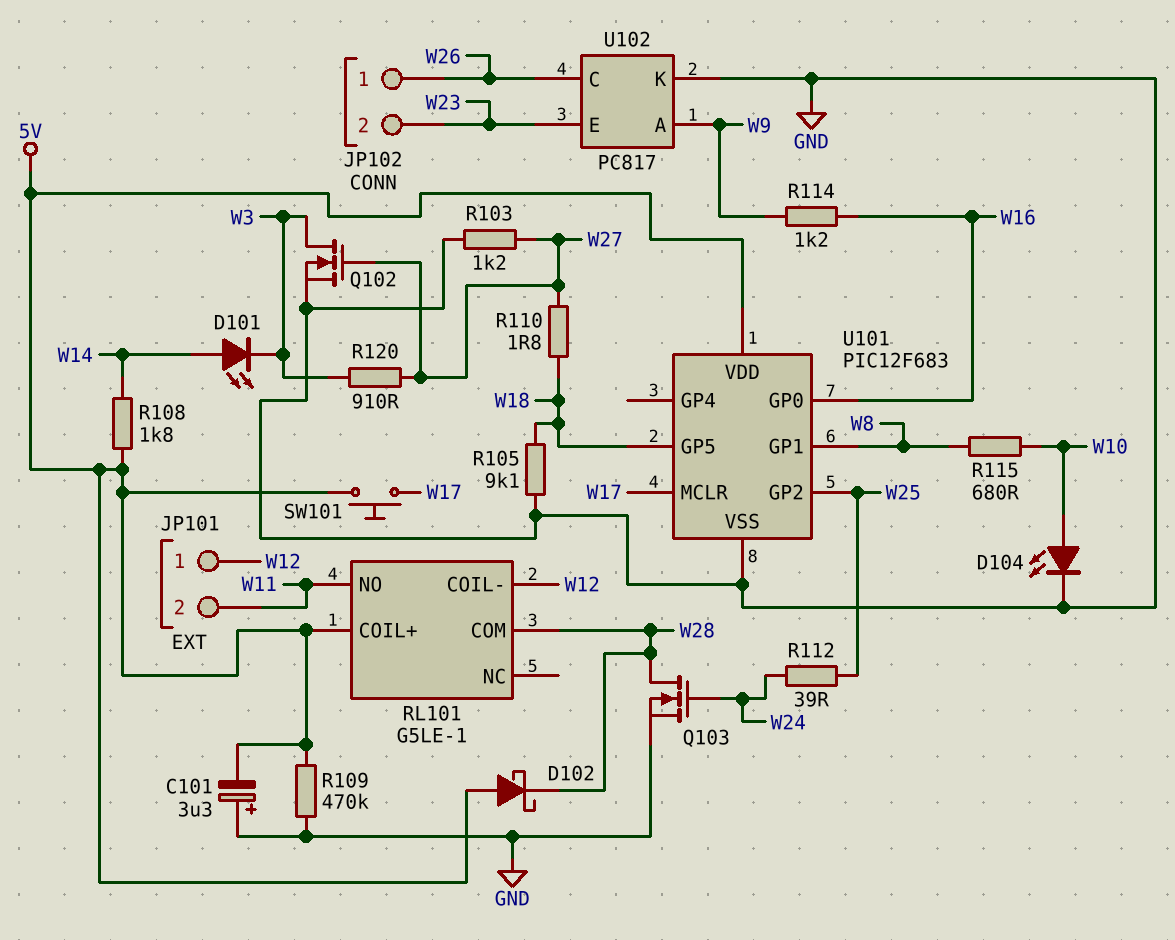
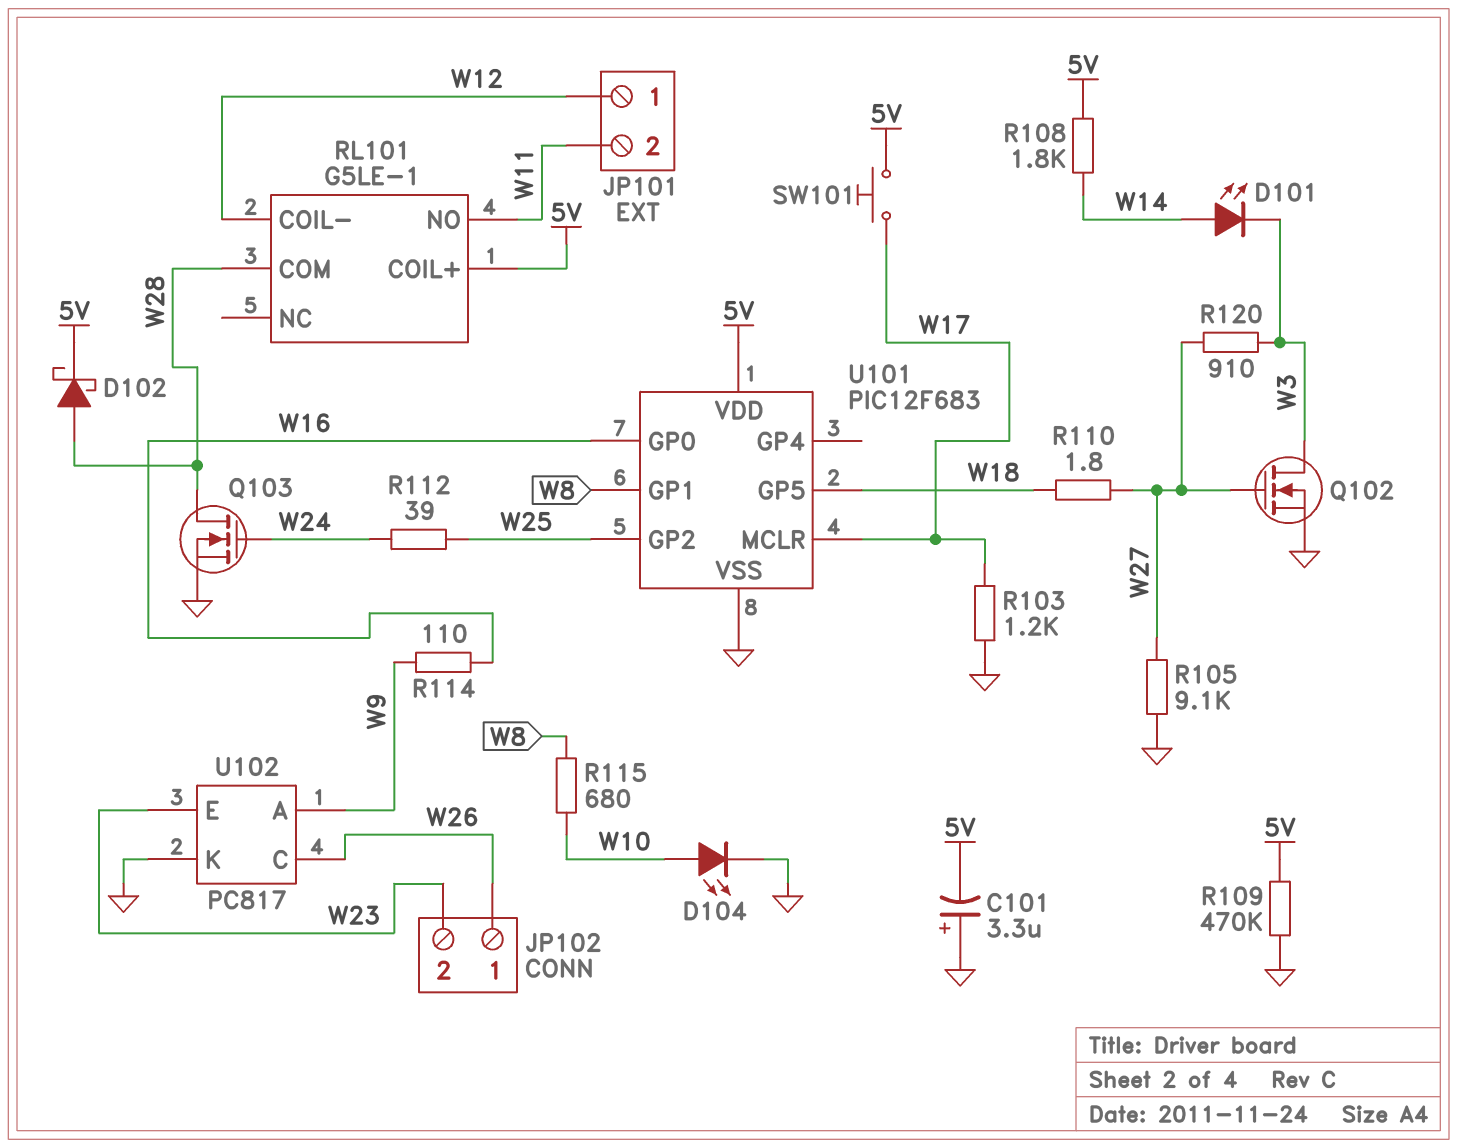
D102: schottky (A 5V, K W28) -> schottky (A W28, K 5V)
R103: 1.2k (GND, W27) -> 1.2k (GND, W17)
R105: 9.1k (GND, W18) -> 9.1k (GND, W27)
R114: 1.2k (W9, W16) -> 110 (W9, W16)

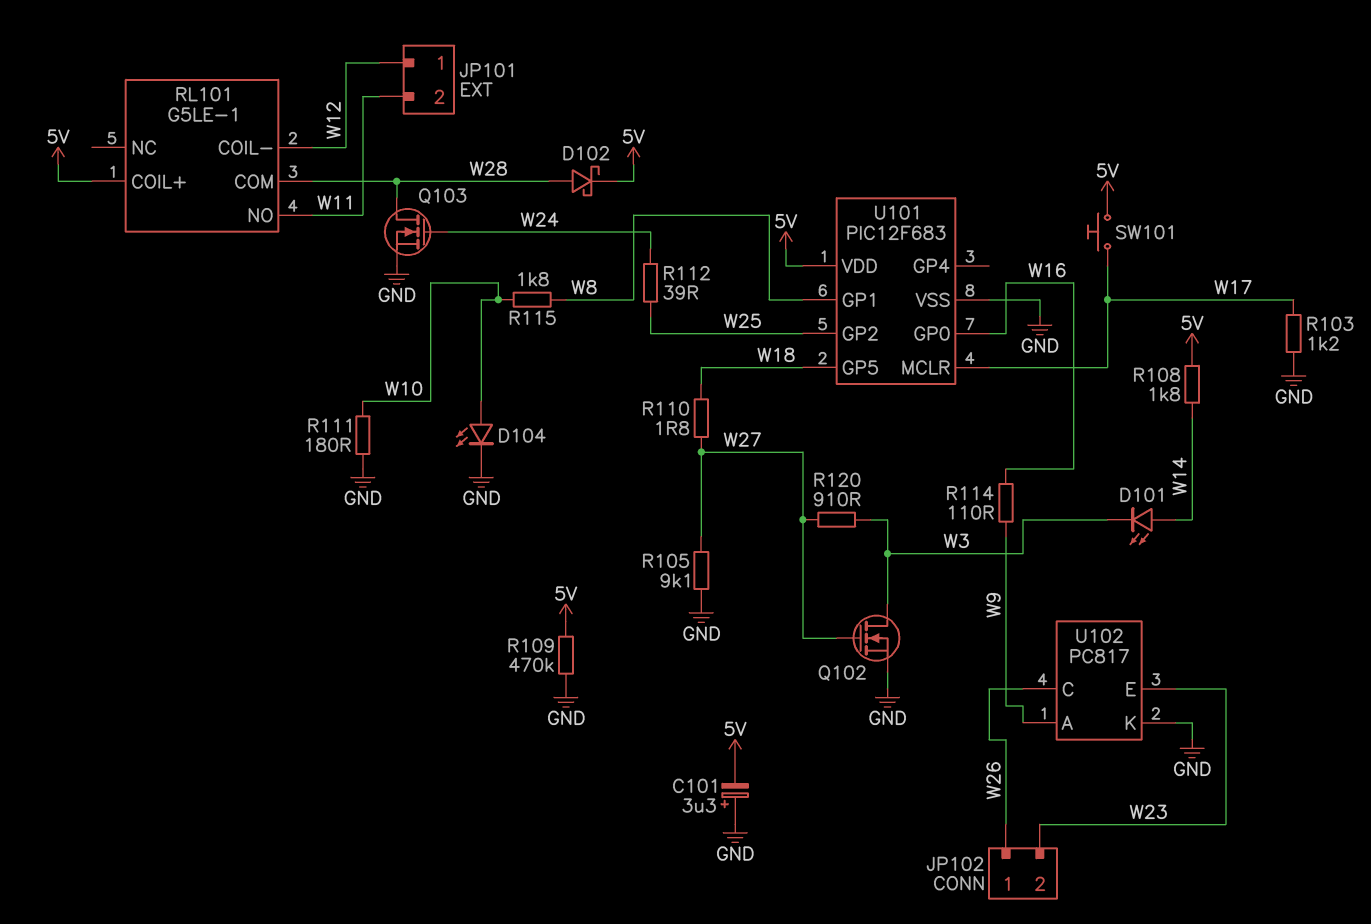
R111: none -> 180 (GND, W10)
R115: 680 (W8, W10) -> 1.8k (W8, W10)

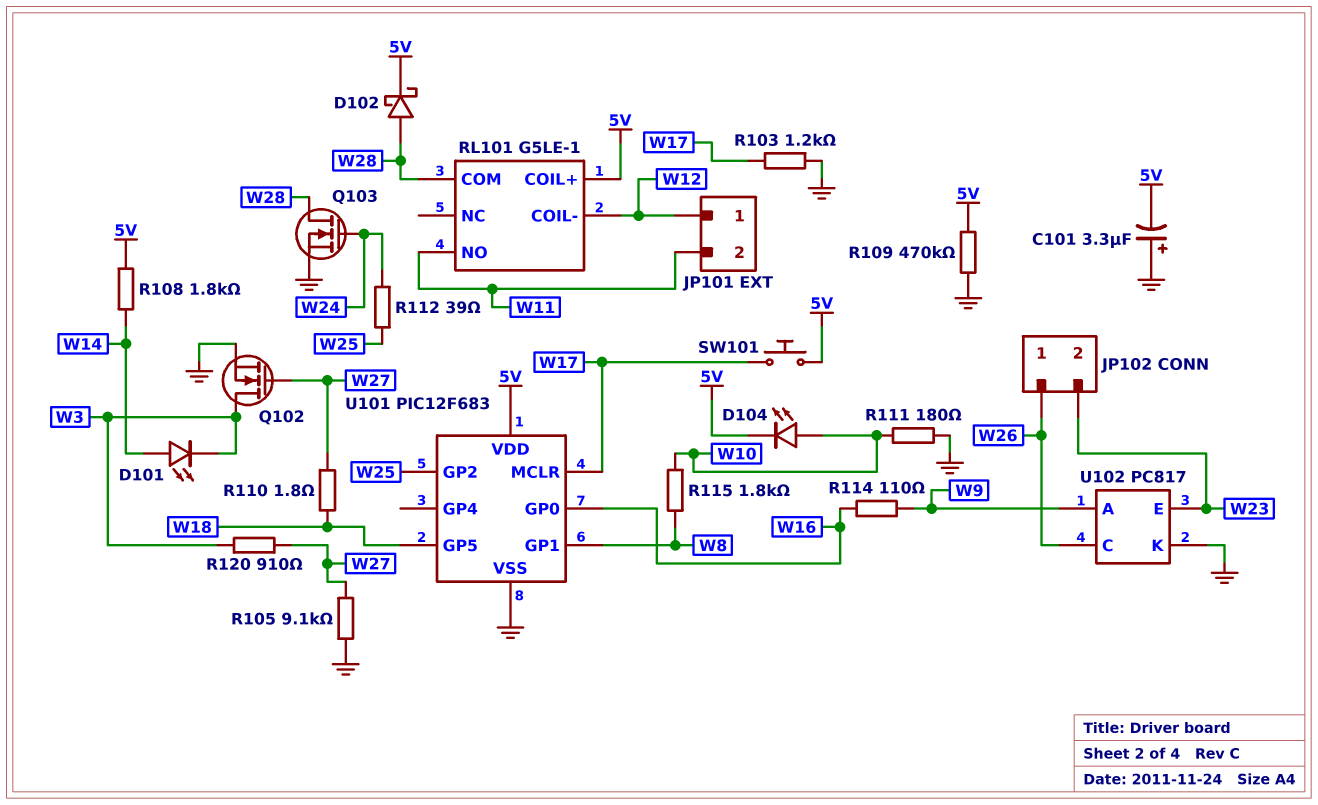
D104: LED (A W10, K GND) -> LED (A W10, K 5V)

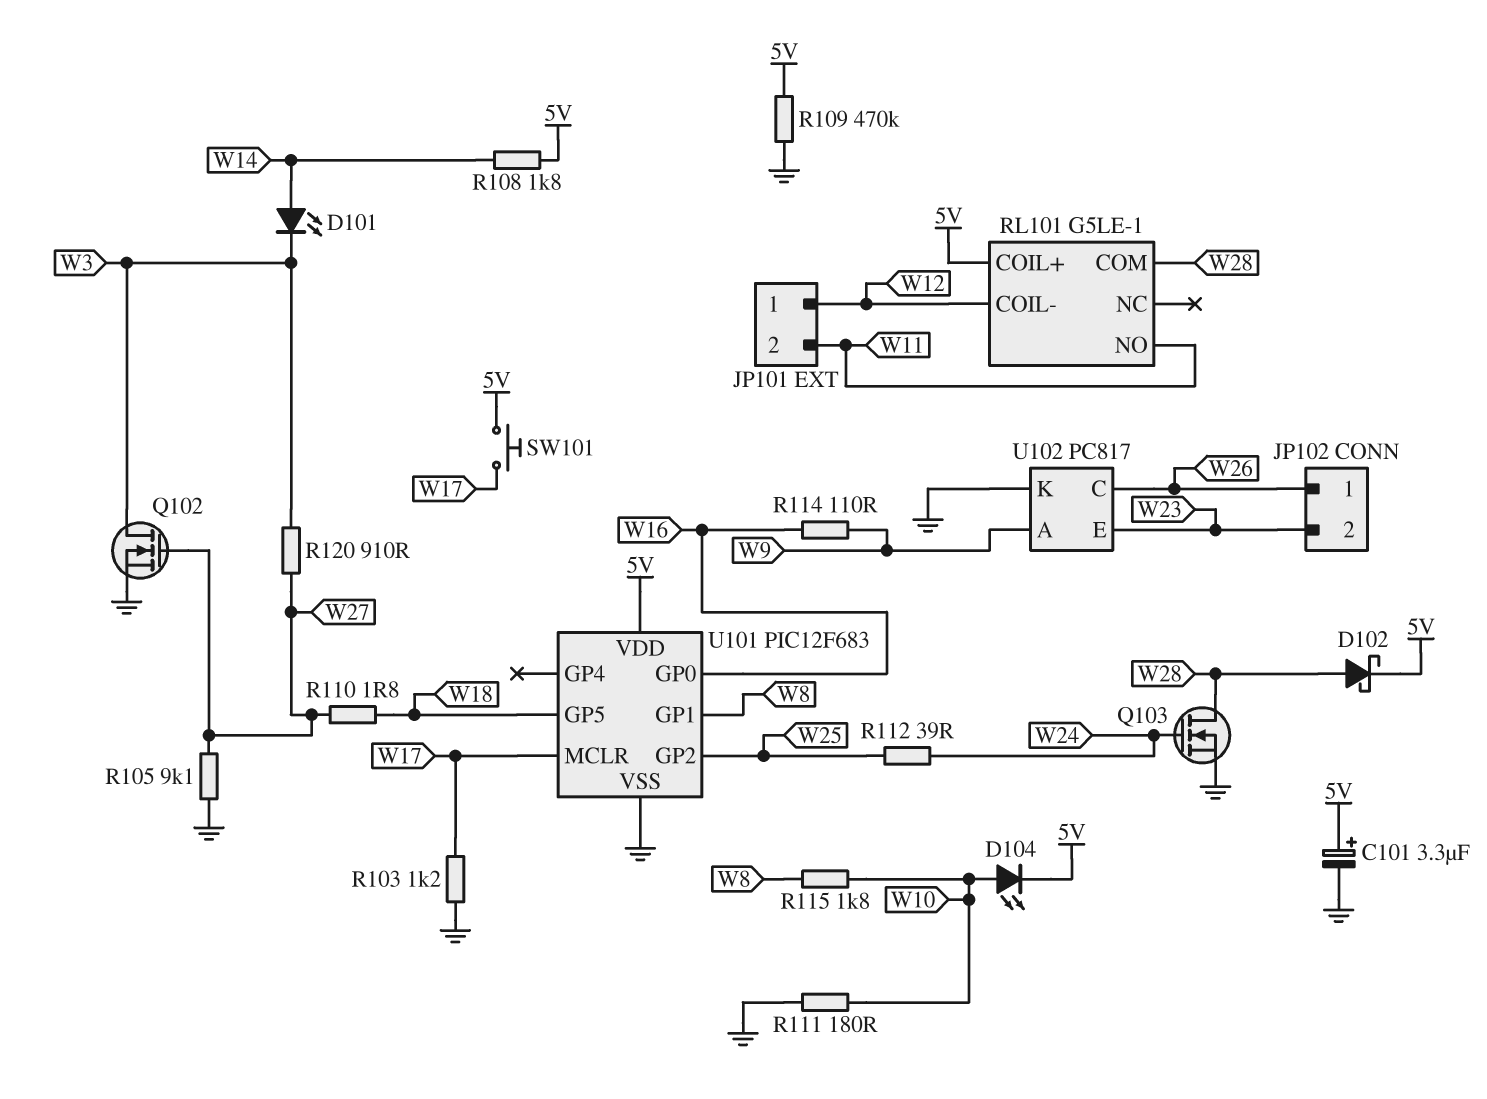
C101: 3.3uF (plus GND, minus 5V) -> 3.3uF (plus 5V, minus GND)

